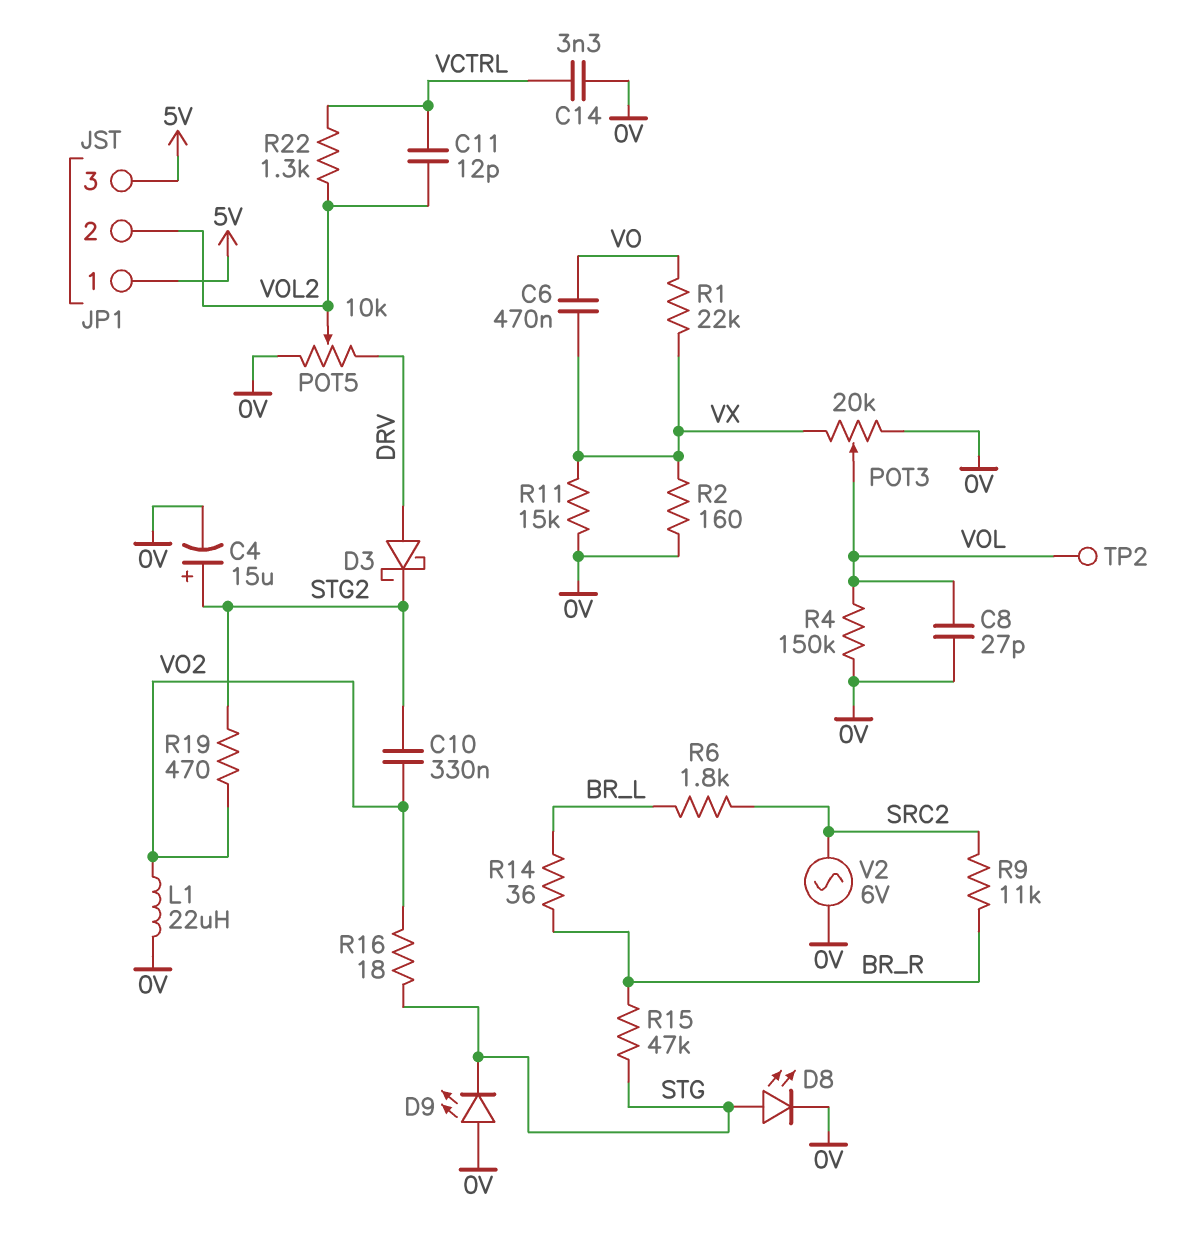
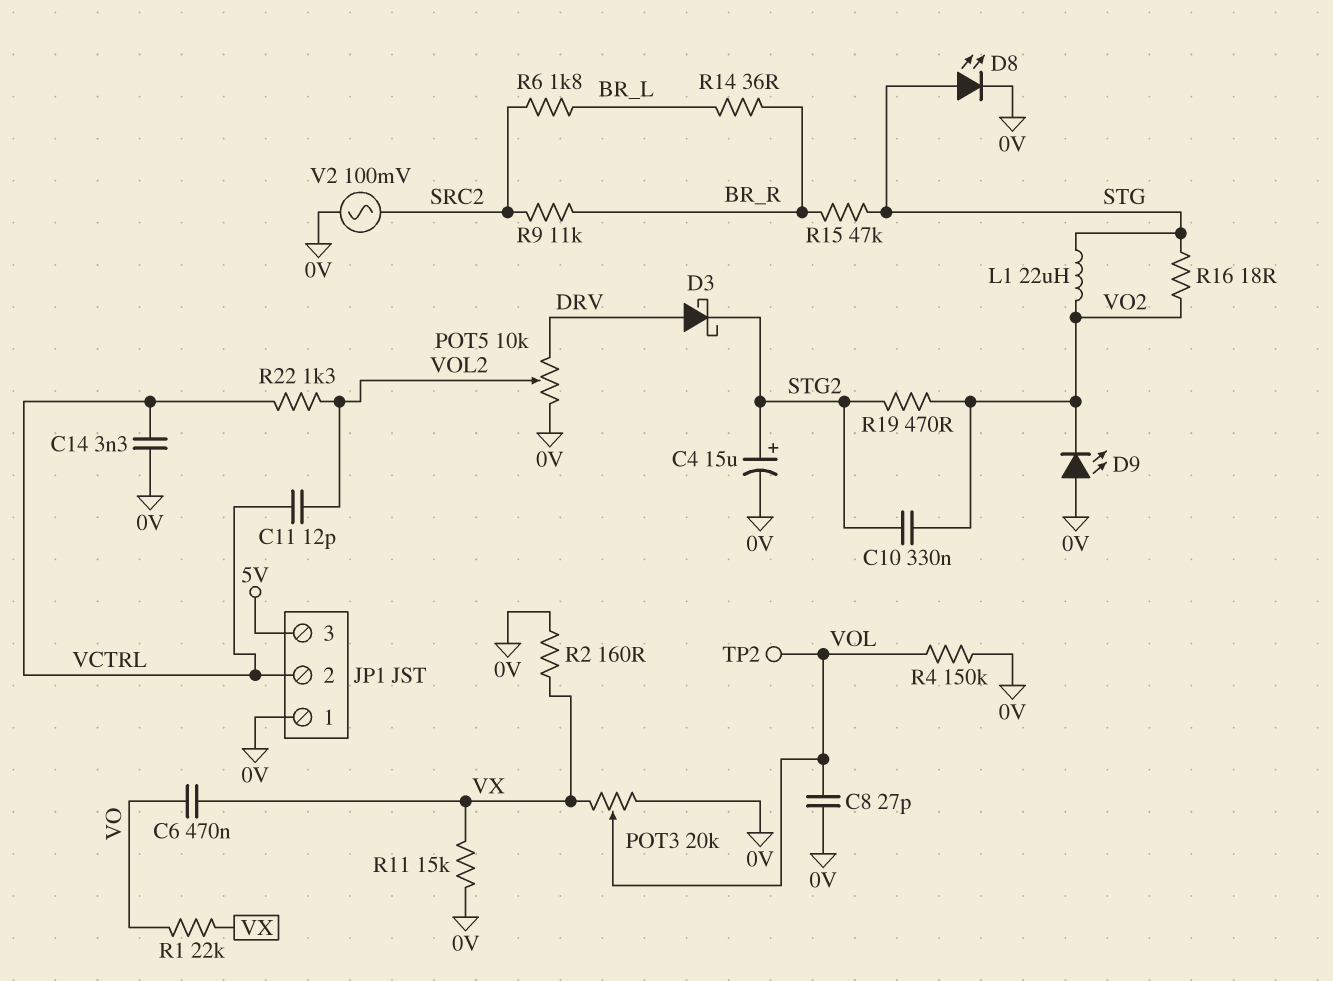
D9: LED (A 0V, K STG) -> LED (A 0V, K VO2)
JP1 pin 1: 5V -> 0V
JP1 pin 2: VOL2 -> VCTRL
L1: 22uH (0V, VO2) -> 22uH (STG, VO2)
V2: AC 6V (0V, SRC2) -> AC 100mV (0V, SRC2)

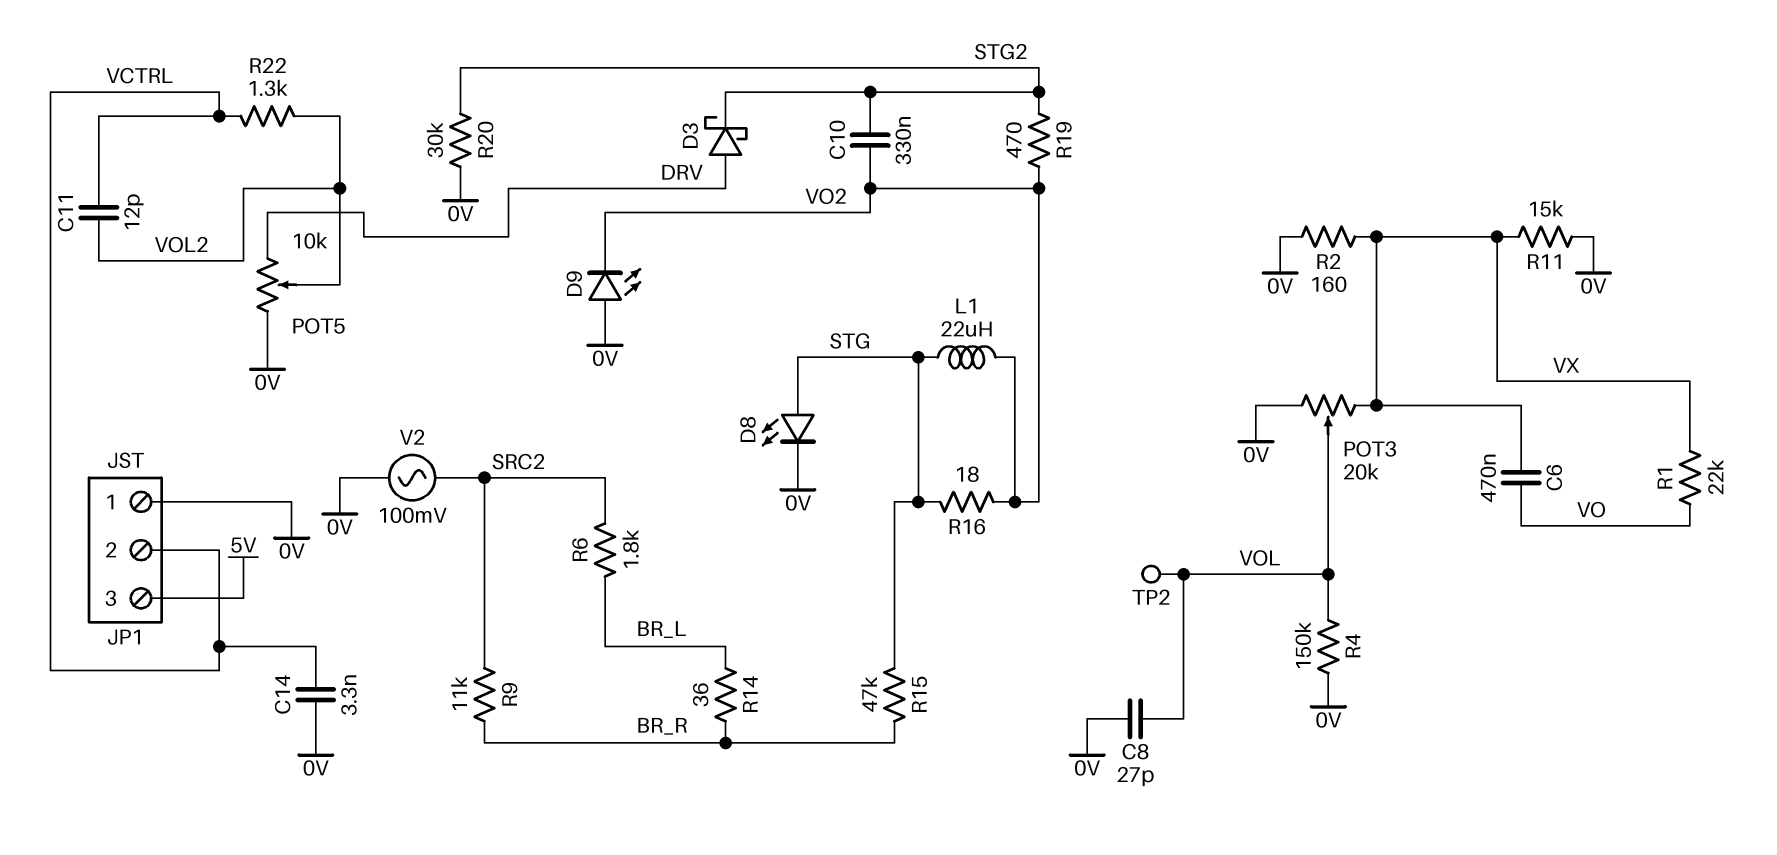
C4: 15uF (plus STG2, minus 0V) -> none
R20: none -> 30k (0V, STG2)

